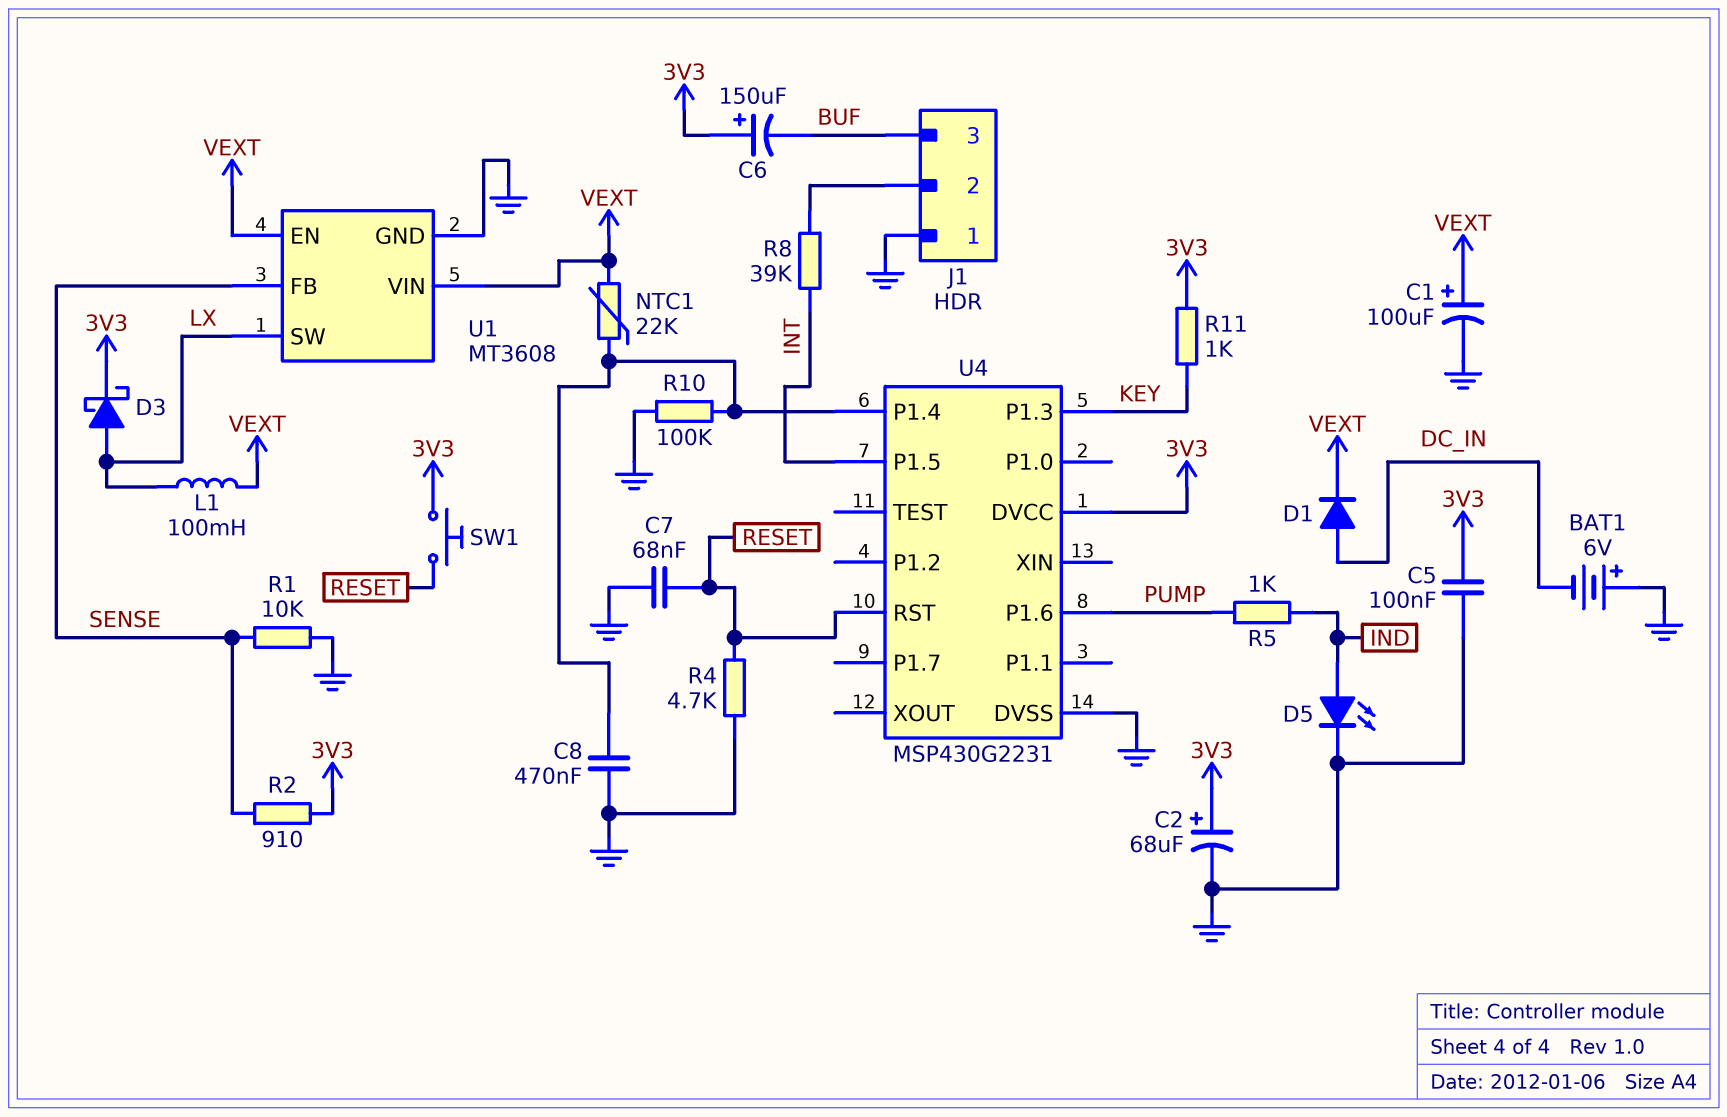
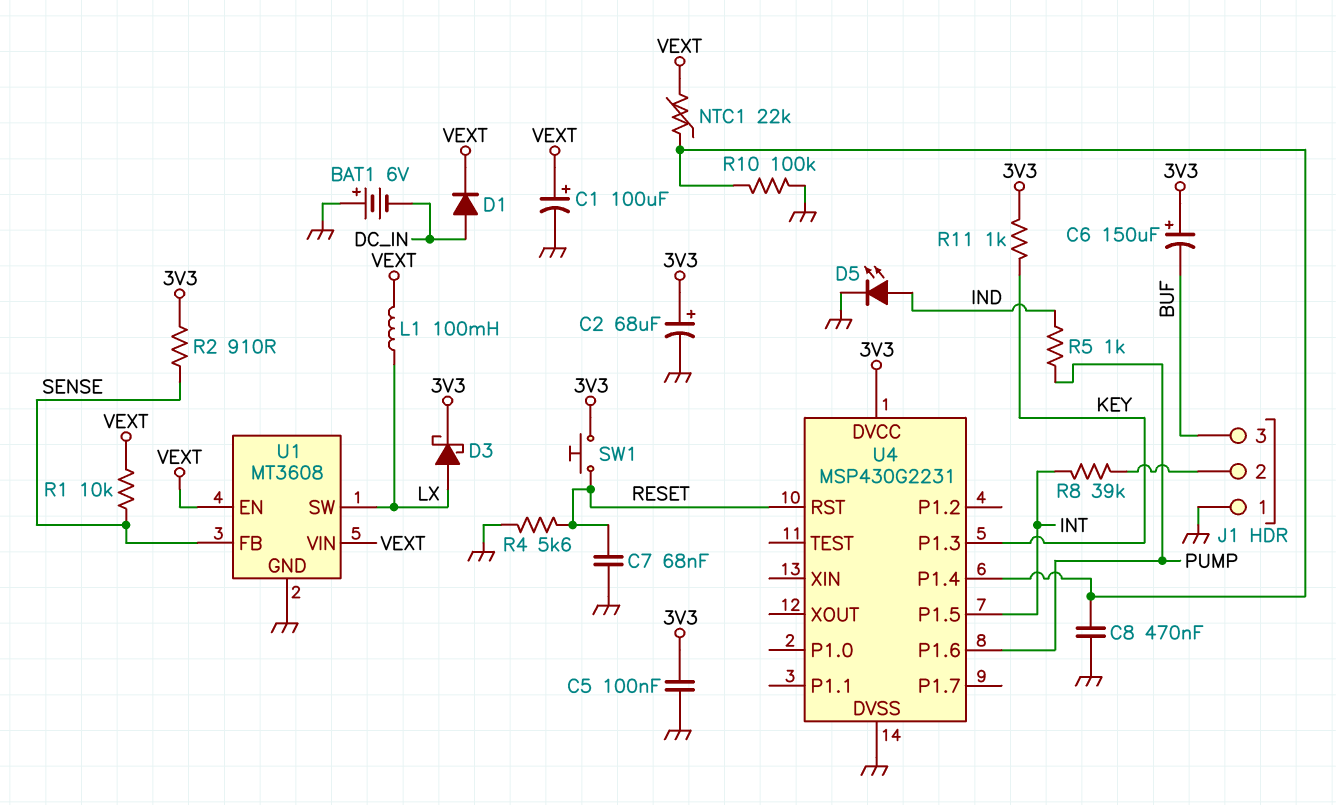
R1: 10k (GND, SENSE) -> 10k (SENSE, VEXT)
R4: 4.7k (GND, RESET) -> 5.6k (GND, RESET)

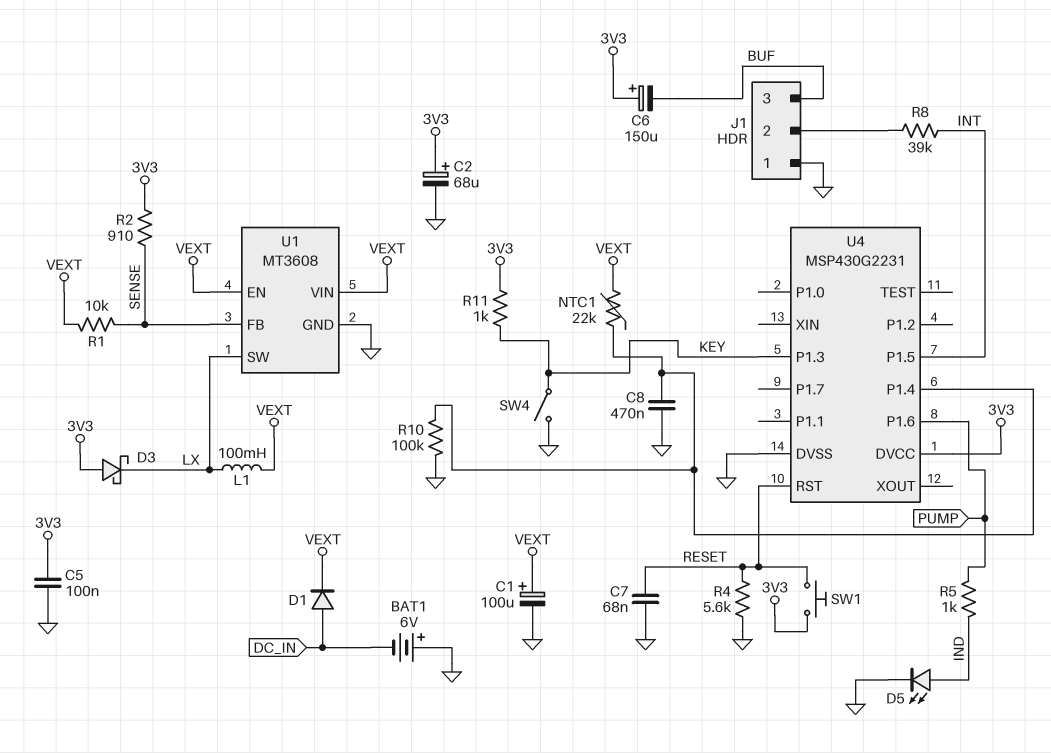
D3: schottky (A LX, K 3V3) -> schottky (A 3V3, K LX)
SW4: none -> switch (GND, KEY)

